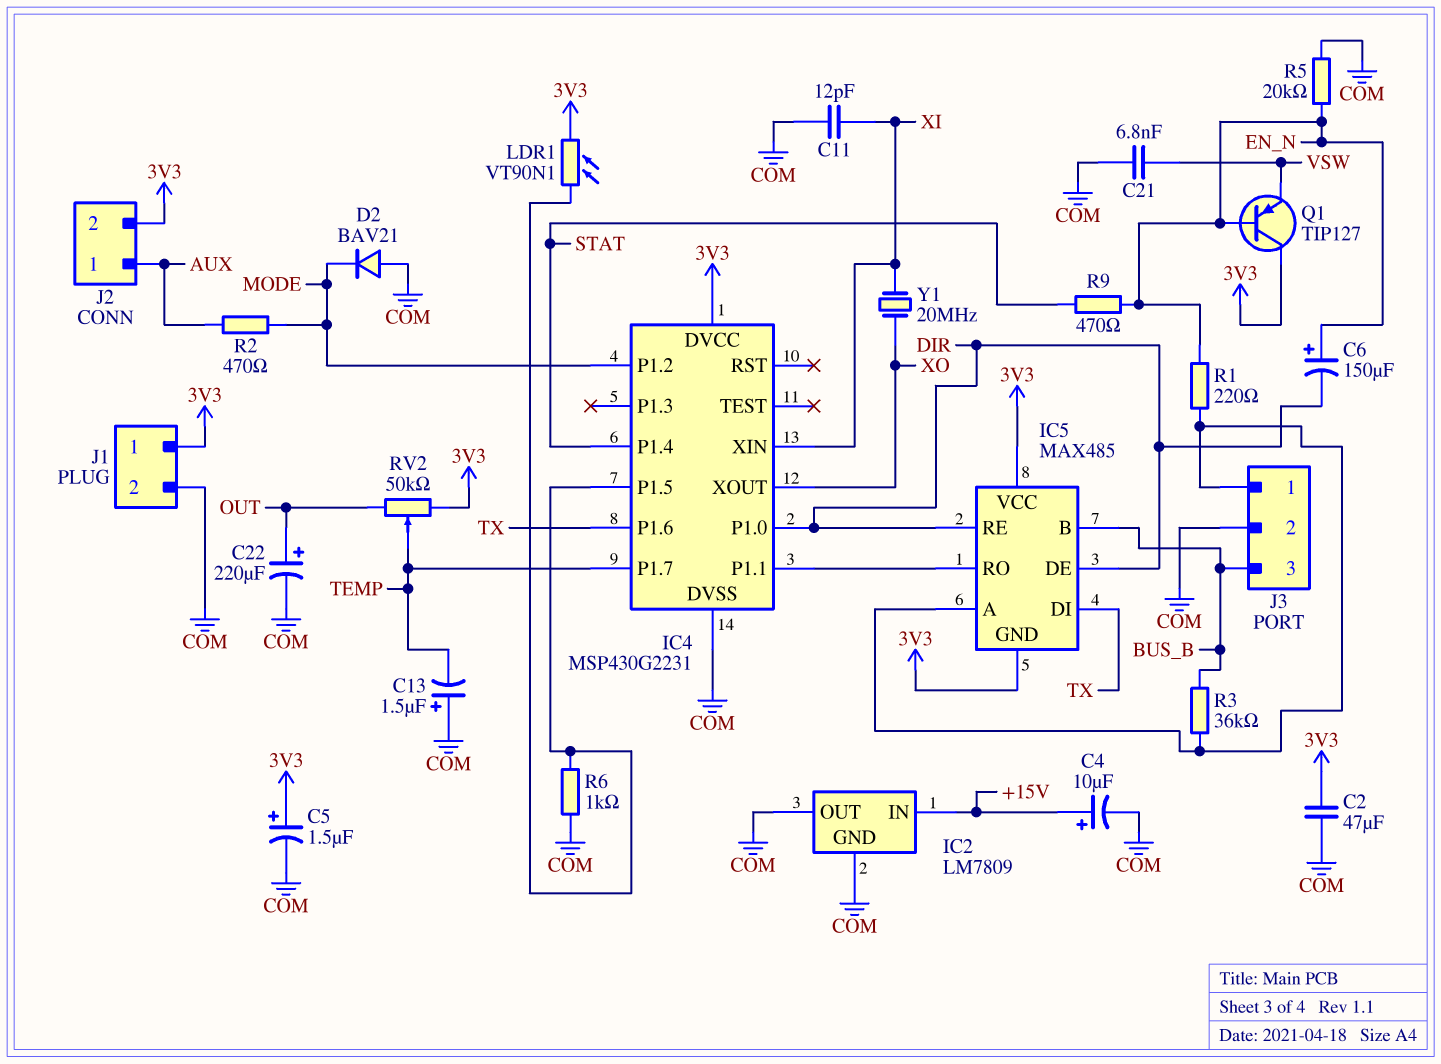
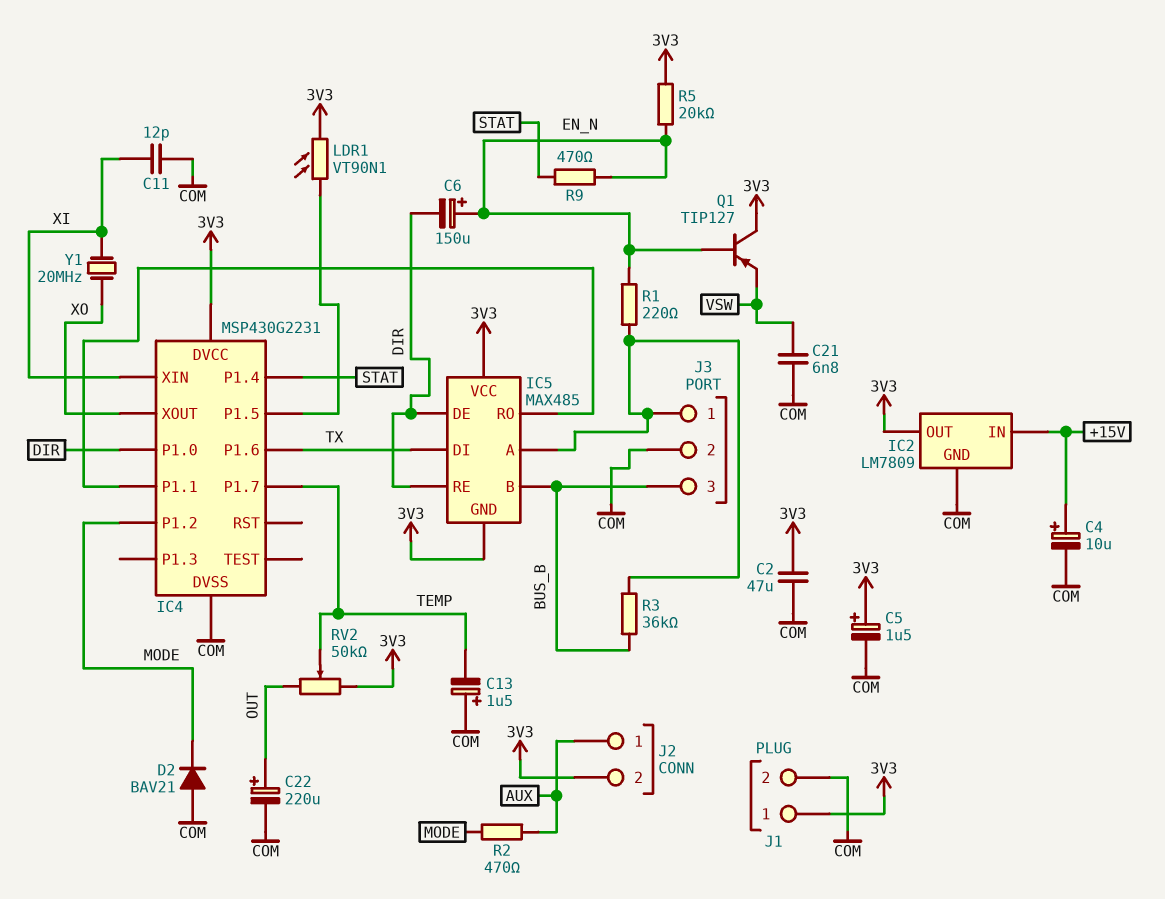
IC2 pin OUT: COM -> 3V3
R5: 20k (COM, EN_N) -> 20k (3V3, EN_N)
R6: 1k (COM, IC4/P1.5) -> none

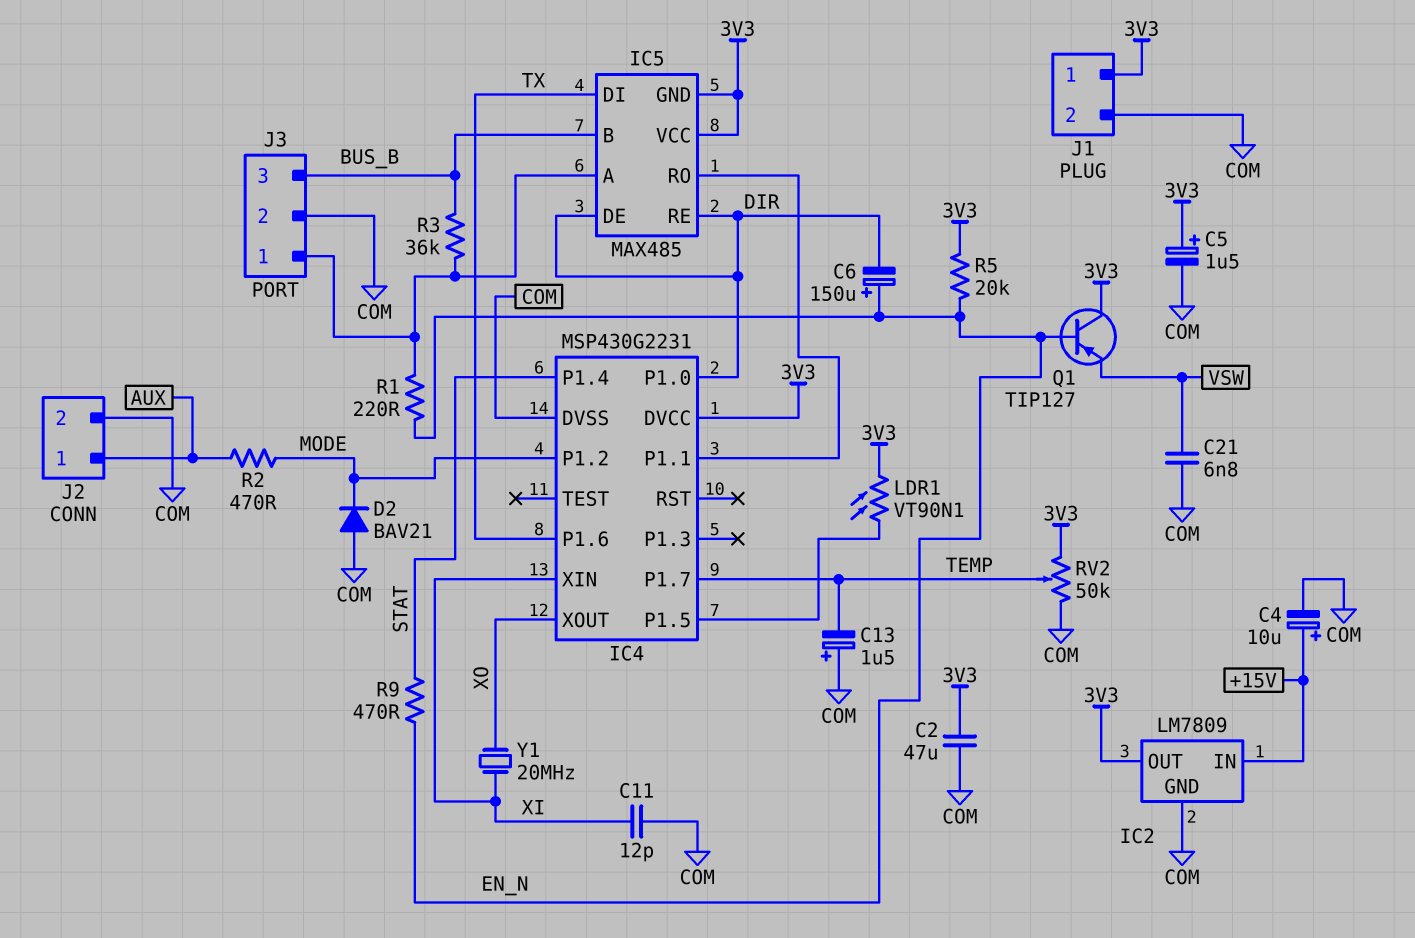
C22: 220uF (plus OUT, minus COM) -> none
J2 pin 2: 3V3 -> COM
RV2: 50k (3V3, OUT, wiper TEMP) -> 50k (3V3, COM, wiper TEMP)

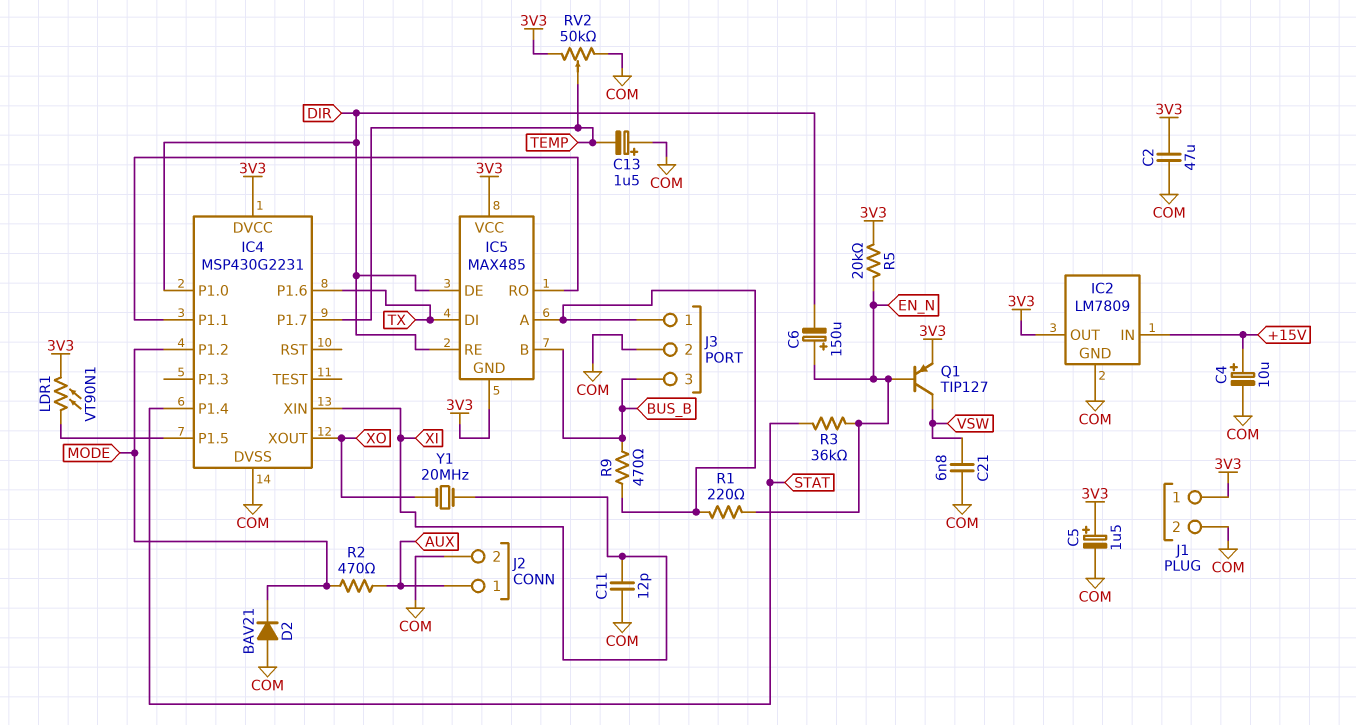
Q1: PNP TIP127 (B EN_N, C 3V3, E VSW) -> PNP TIP127 (B EN_N, C VSW, E 3V3)
R3: 36k (BUS_B, IC5/A) -> 36k (EN_N, STAT)
R9: 470 (EN_N, STAT) -> 470 (BUS_B, IC5/A)

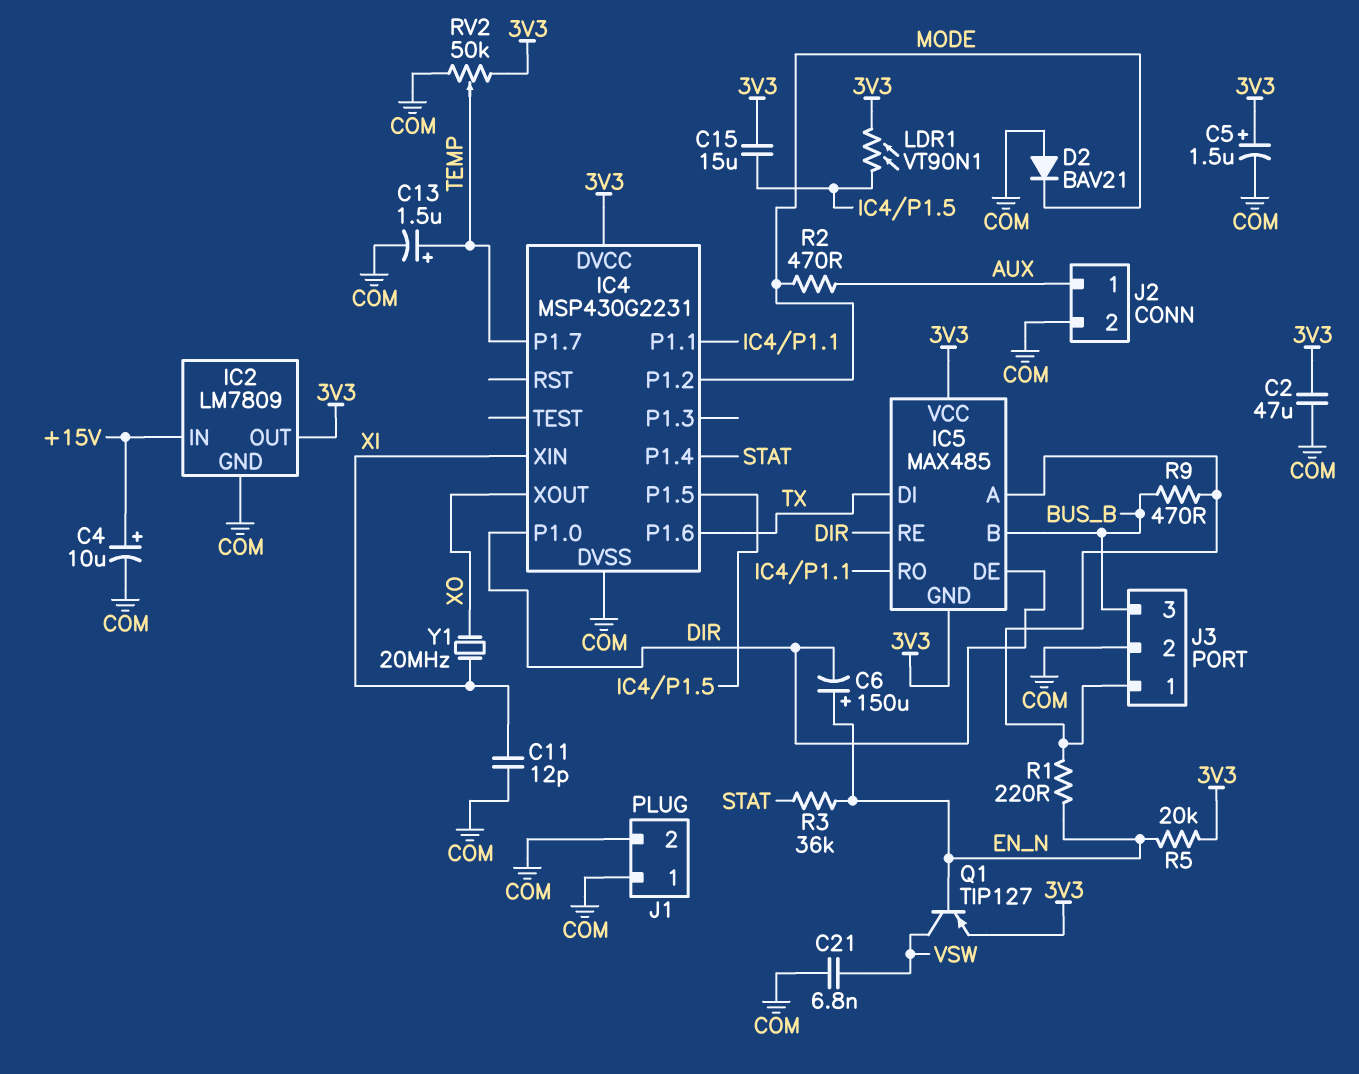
C13: 1.5uF (plus COM, minus TEMP) -> 1.5uF (plus TEMP, minus COM)
C15: none -> 15uF (3V3, IC4/P1.5)
J1 pin 1: 3V3 -> COM

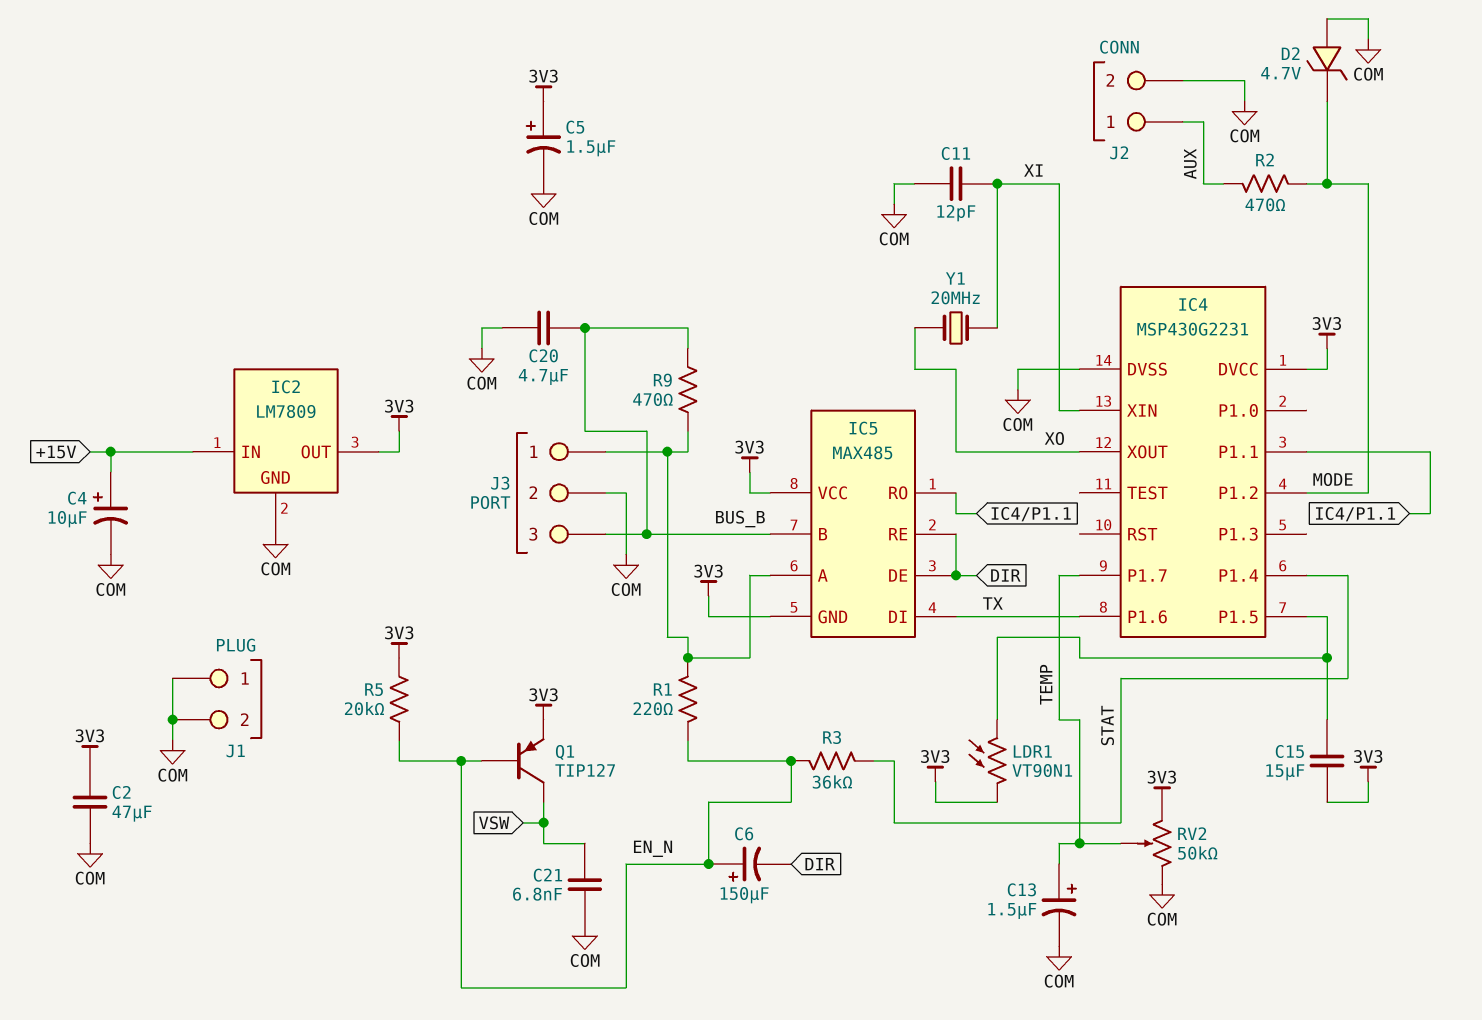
C20: none -> 4.7uF (BUS_B, COM)
D2: diode BAV21 (A COM, K MODE) -> zener 4.7V (A COM, K MODE)
IC4 pin P1.0: DIR -> none

